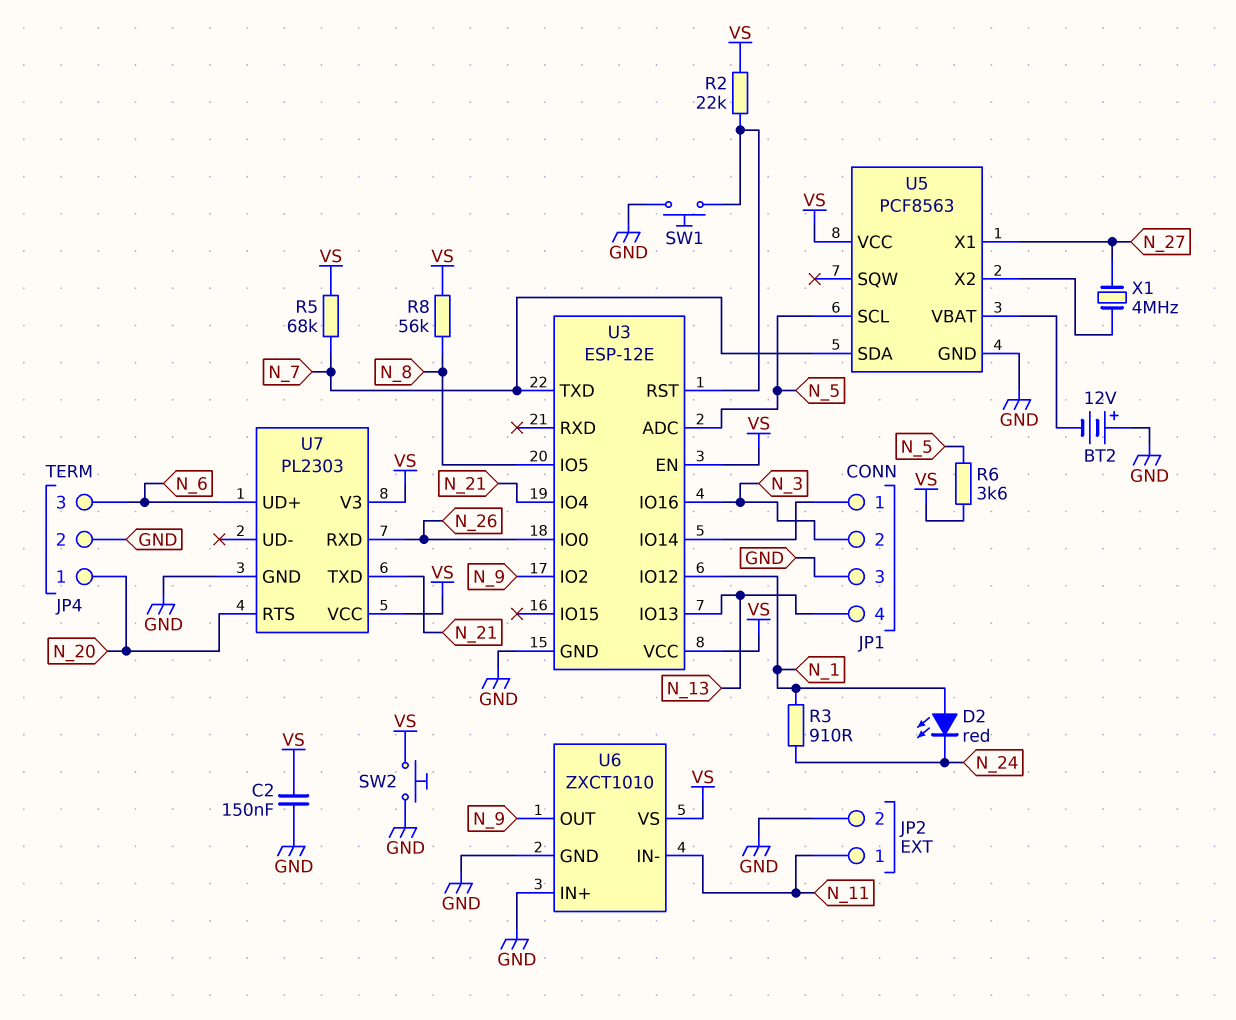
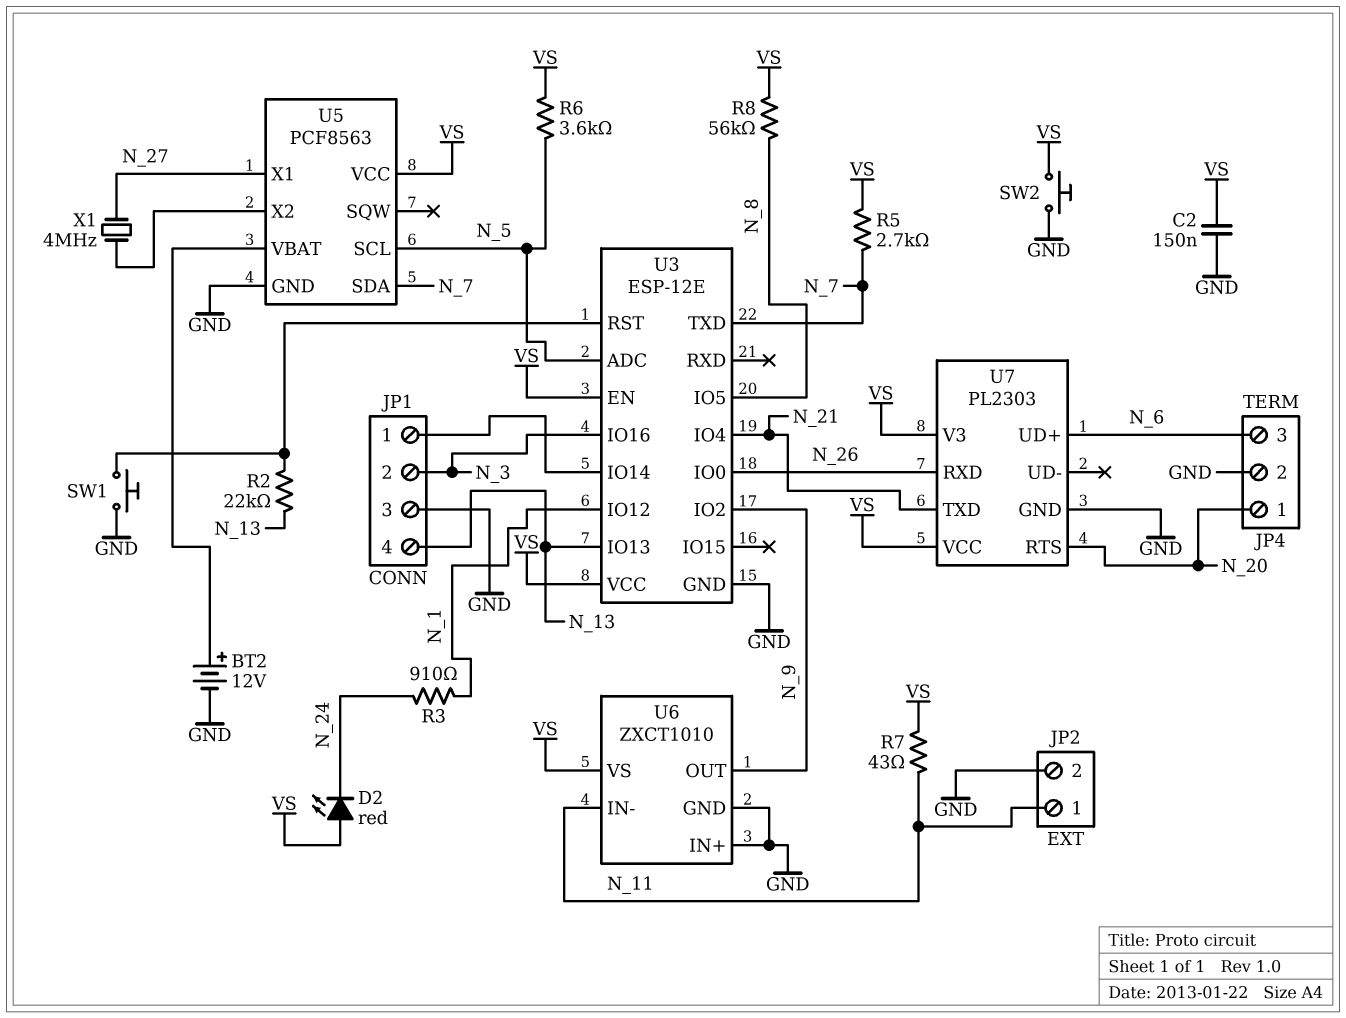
BT2: 12V (plus GND, minus U5/VBAT) -> 12V (plus U5/VBAT, minus GND)
D2: LED red (A N_1, K N_24) -> LED red (A VS, K N_24)
R2: 22k (U3/RST, VS) -> 22k (N_13, U3/RST)
R5: 68k (N_7, VS) -> 2.7k (N_7, VS)
R7: none -> 43 (N_11, VS)

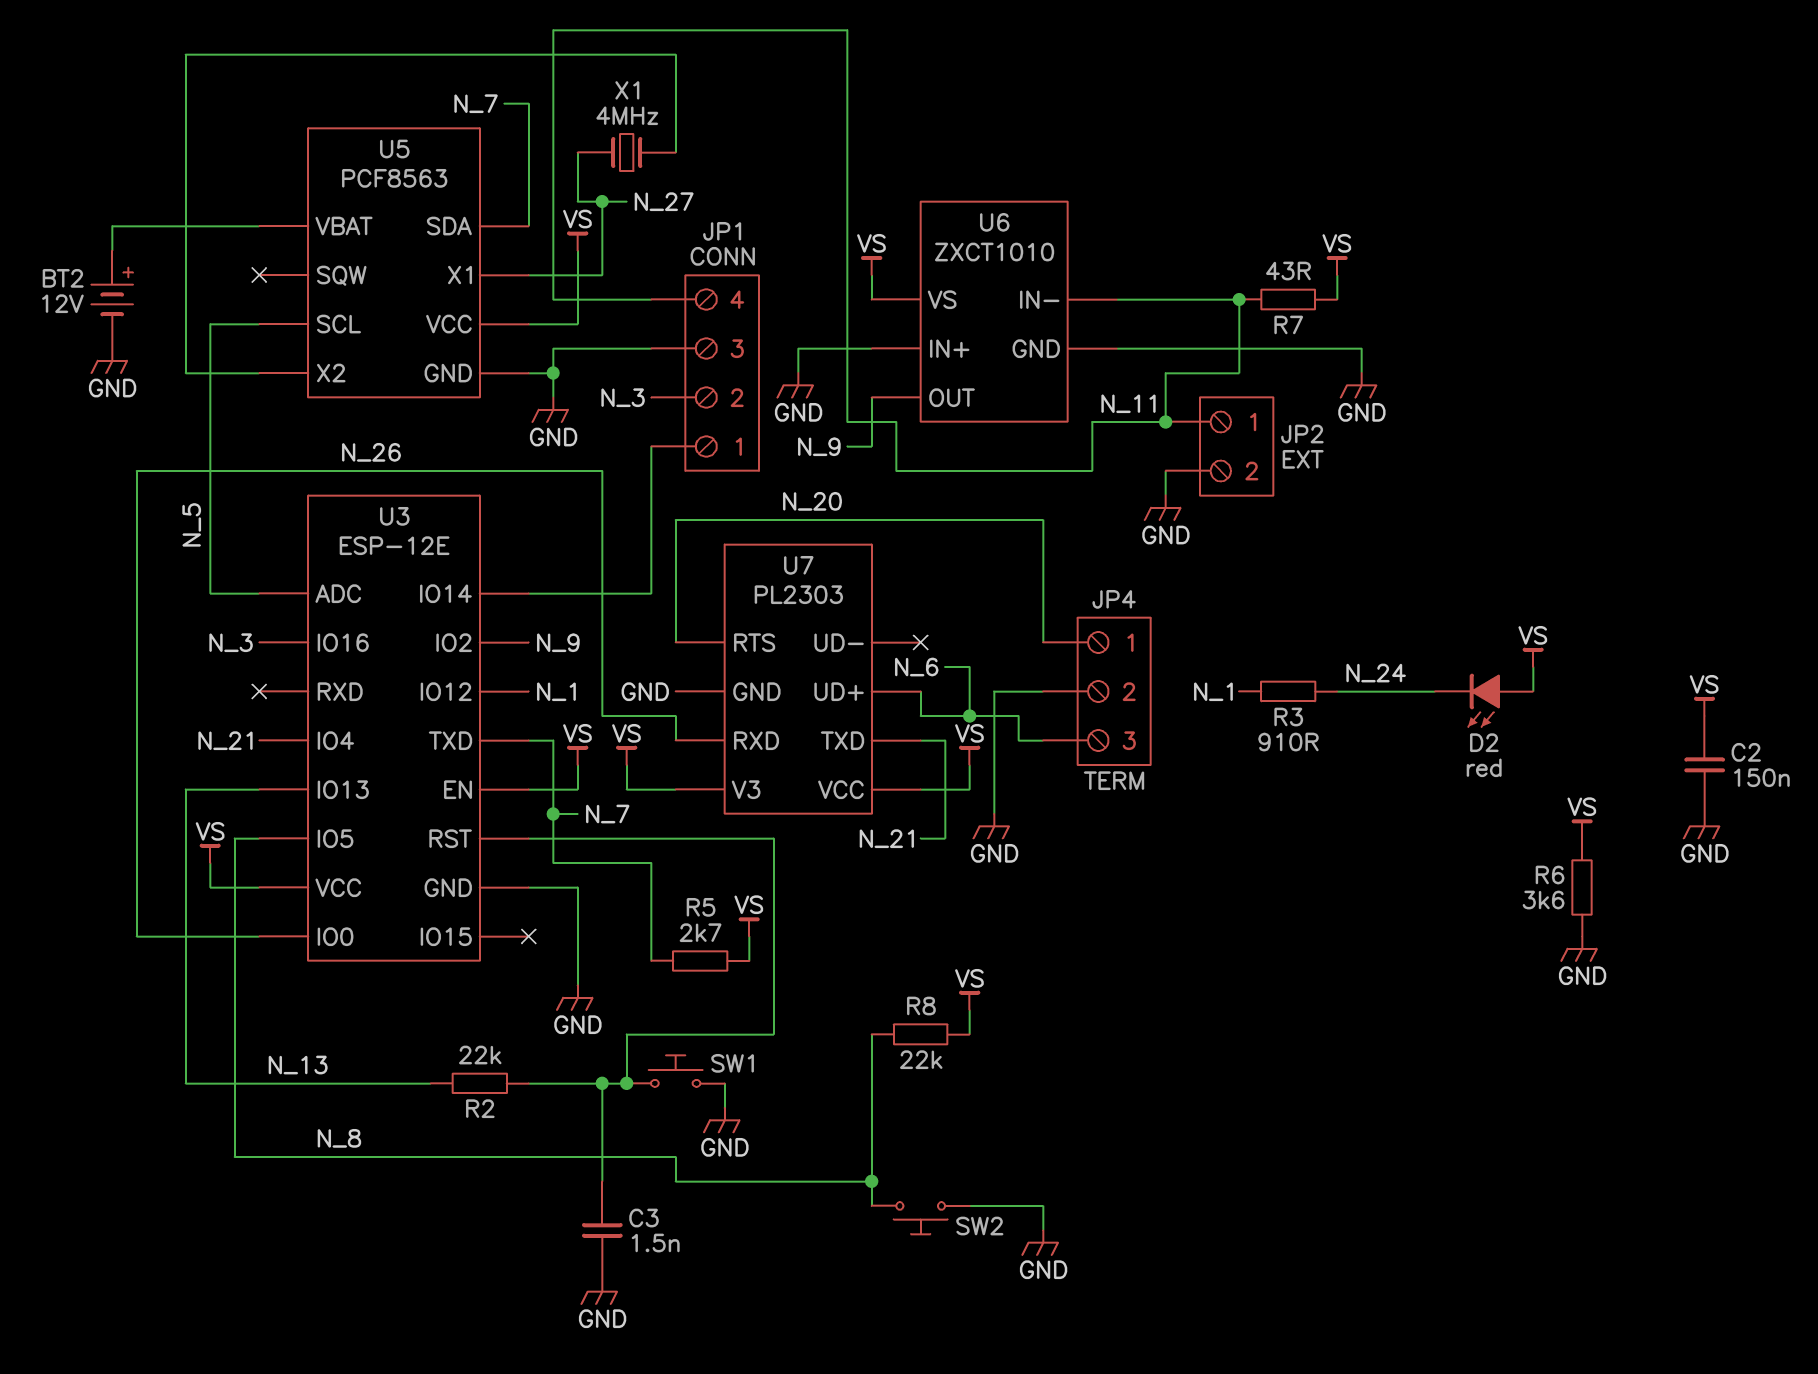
C3: none -> 1.5nF (GND, U3/RST)
JP1 pin 4: N_13 -> N_11
R6: 3.6k (N_5, VS) -> 3.6k (GND, VS)
R8: 56k (N_8, VS) -> 22k (N_8, VS)
SW2: button (GND, VS) -> button (GND, N_8)

